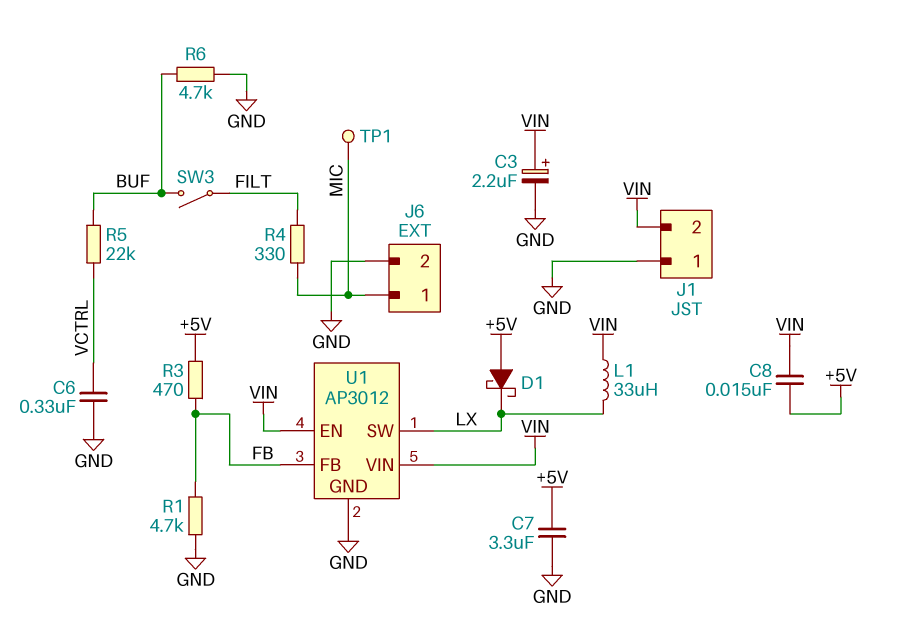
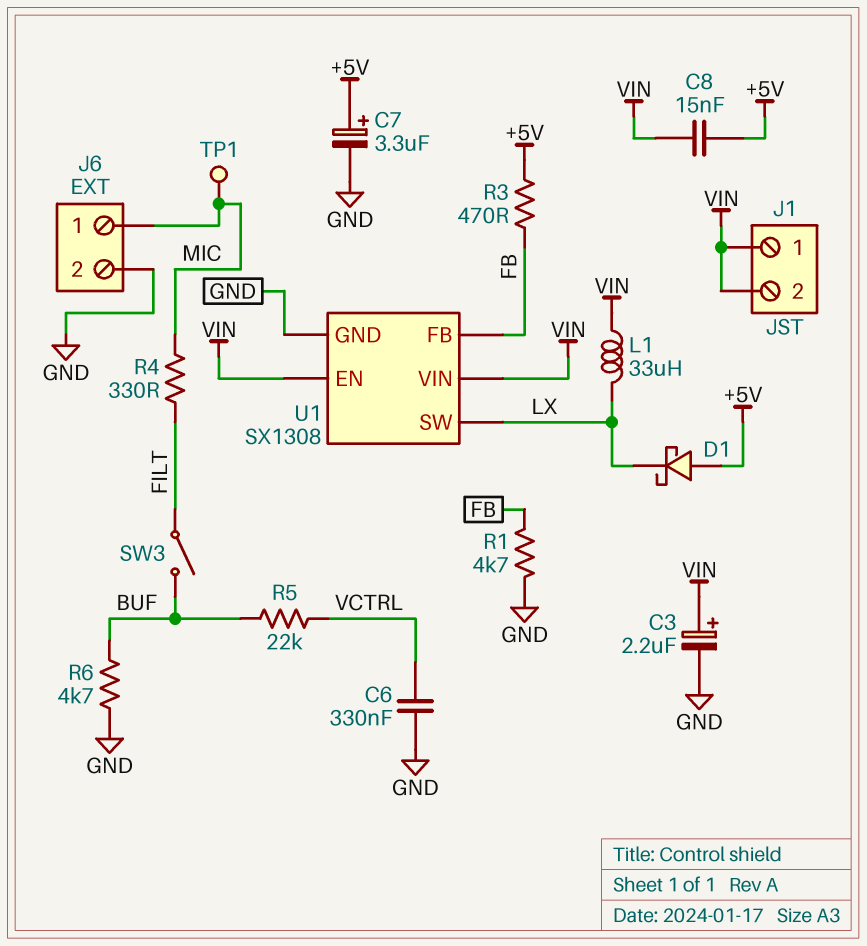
C7: 3.3uF (+5V, GND) -> 3.3uF (plus +5V, minus GND)
J1 pin 1: GND -> VIN
U1: AP3012 -> SX1308

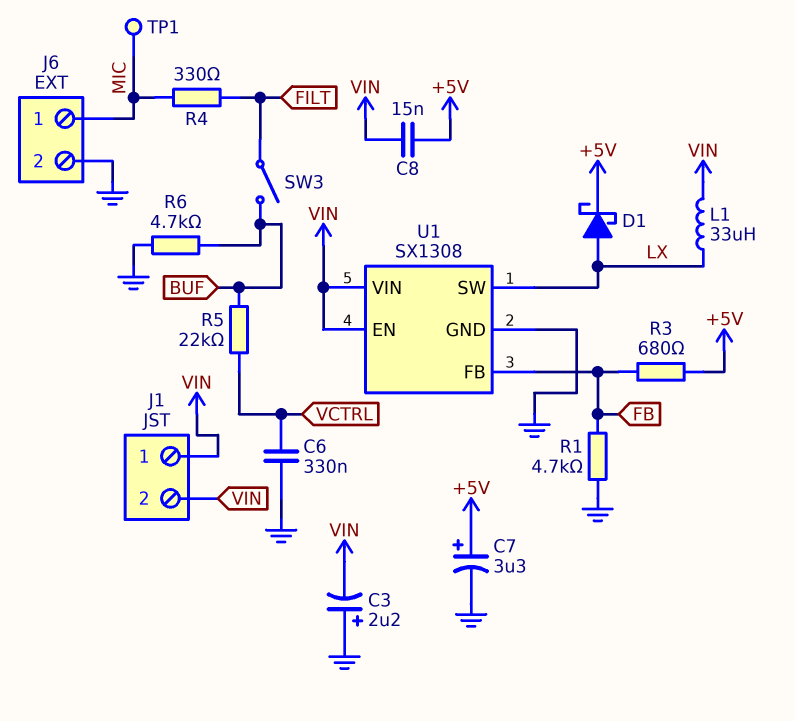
C3: 2.2uF (plus VIN, minus GND) -> 2.2uF (plus GND, minus VIN)
D1: schottky (A +5V, K LX) -> schottky (A LX, K +5V)
R3: 470 (+5V, FB) -> 680 (+5V, FB)

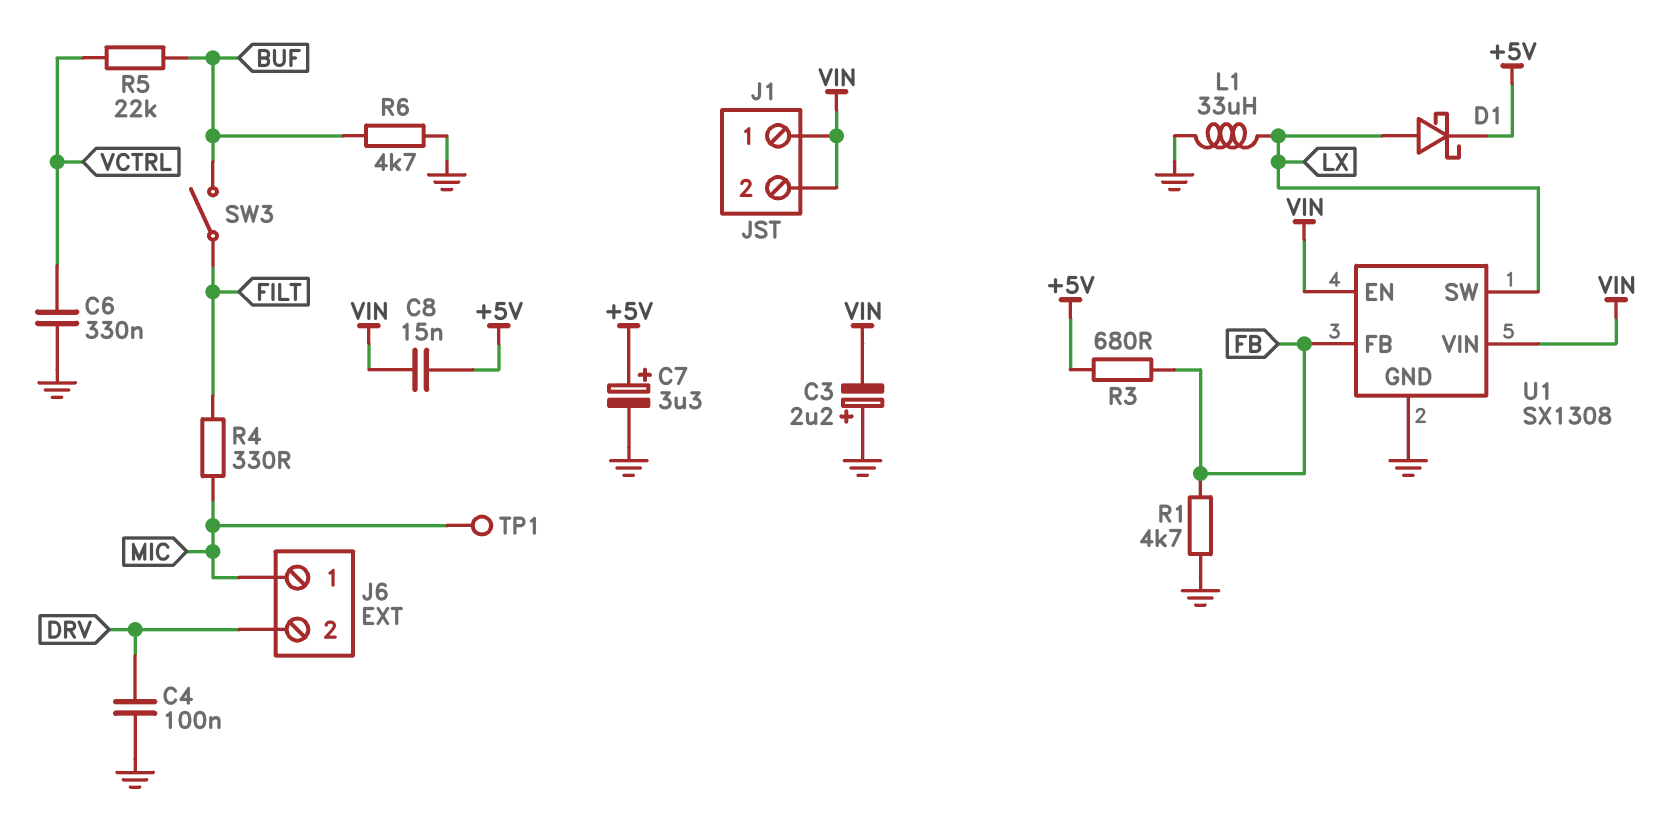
C4: none -> 100nF (DRV, GND)
J6 pin 2: GND -> DRV
L1: 33uH (LX, VIN) -> 33uH (GND, LX)

